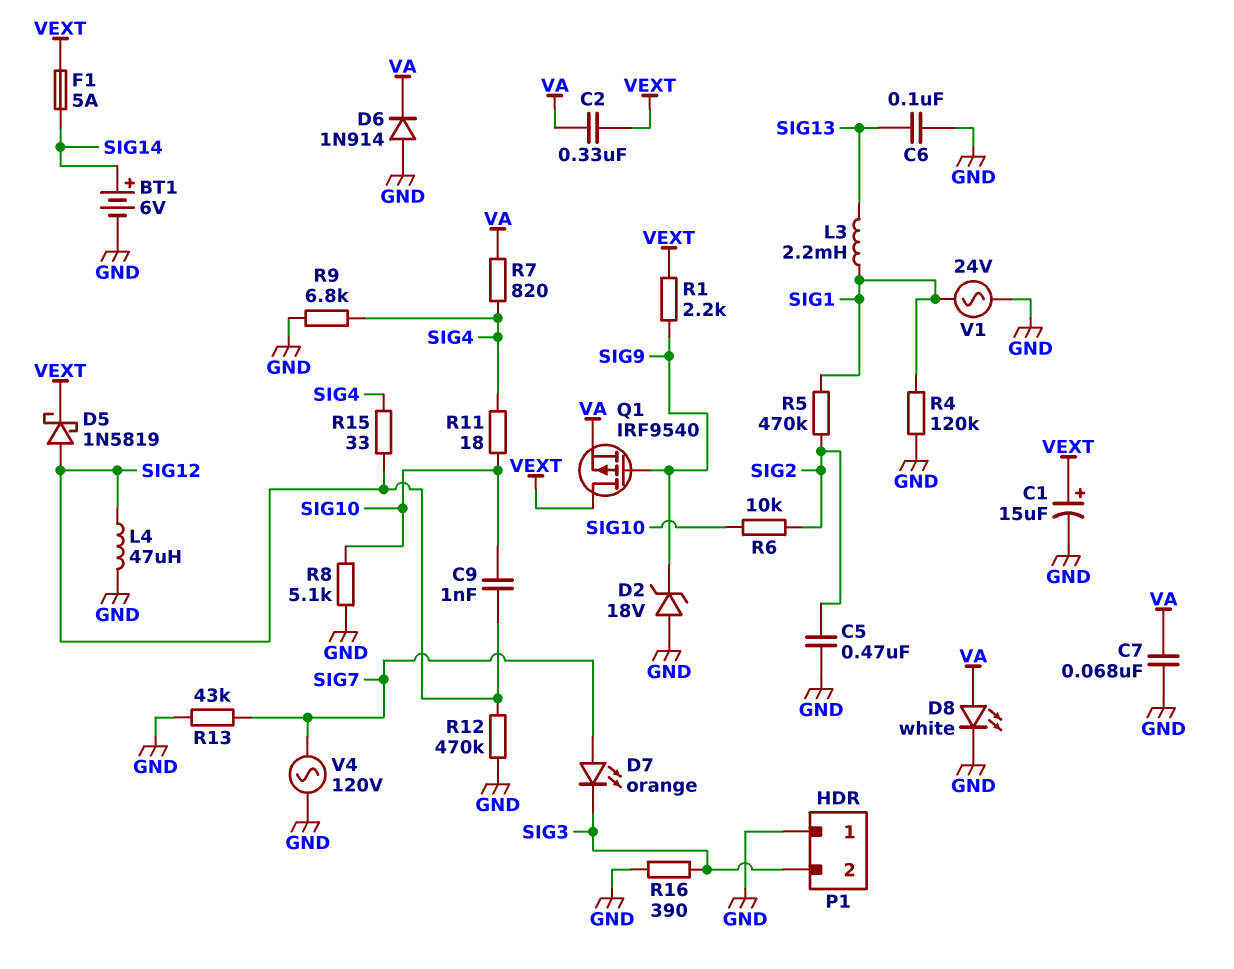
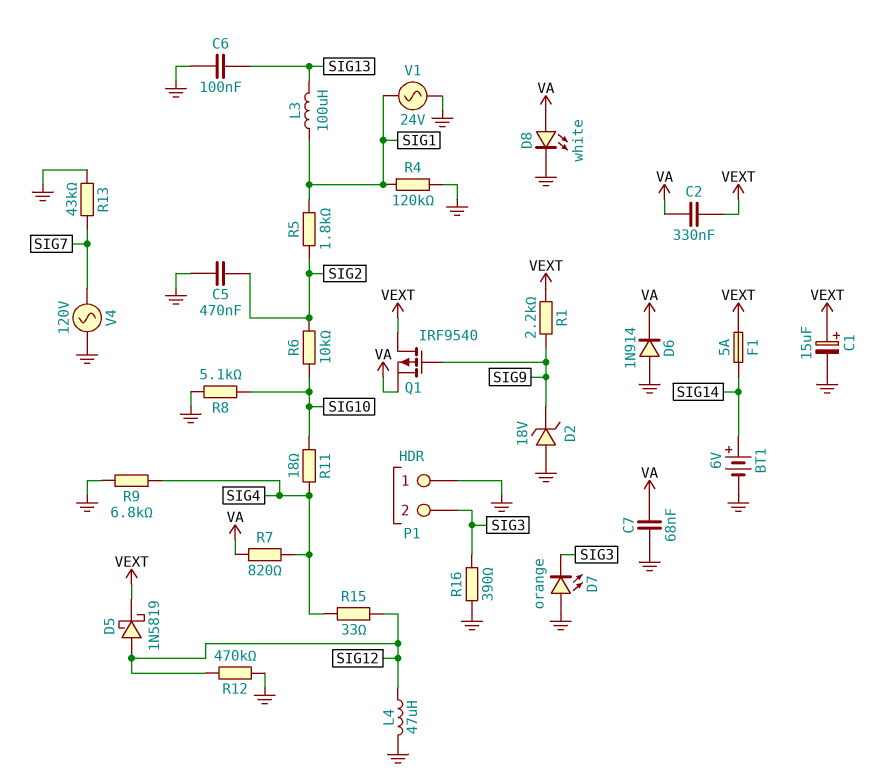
C9: 1nF (SIG10, SIG12) -> none
D7: LED orange (A SIG7, K SIG3) -> LED orange (A GND, K SIG3)
L3: 2.2mH (SIG1, SIG13) -> 100uH (SIG1, SIG13)
R5: 470k (SIG1, SIG2) -> 1.8k (SIG1, SIG2)

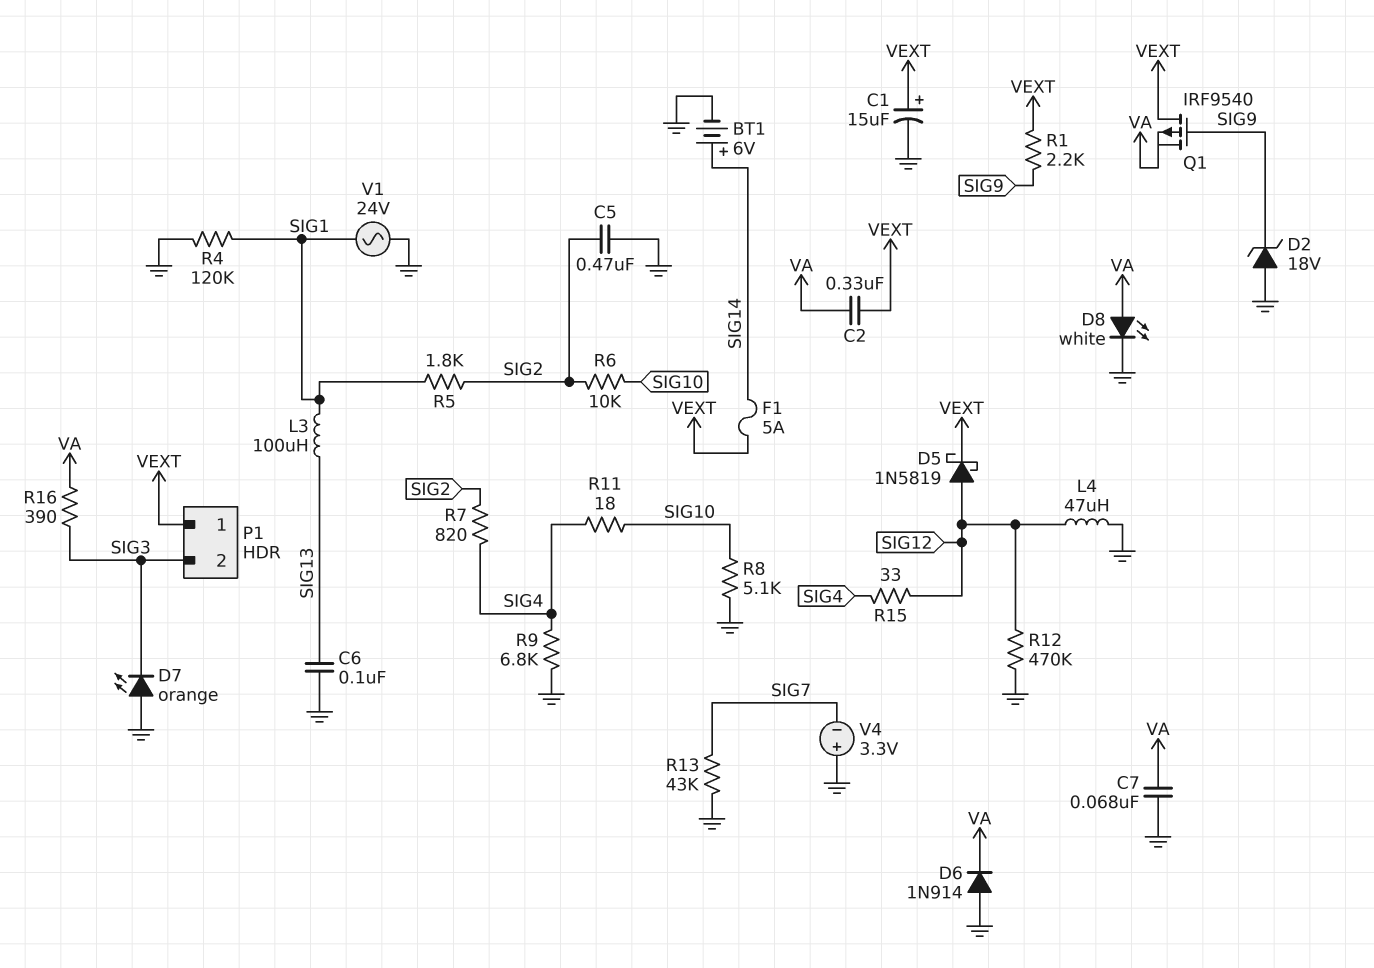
P1 pin 1: GND -> VEXT
R7: 820 (SIG4, VA) -> 820 (SIG2, SIG4)
R16: 390 (GND, SIG3) -> 390 (SIG3, VA)
V4: AC 120V (GND, SIG7) -> 3.3V (plus GND, minus SIG7)

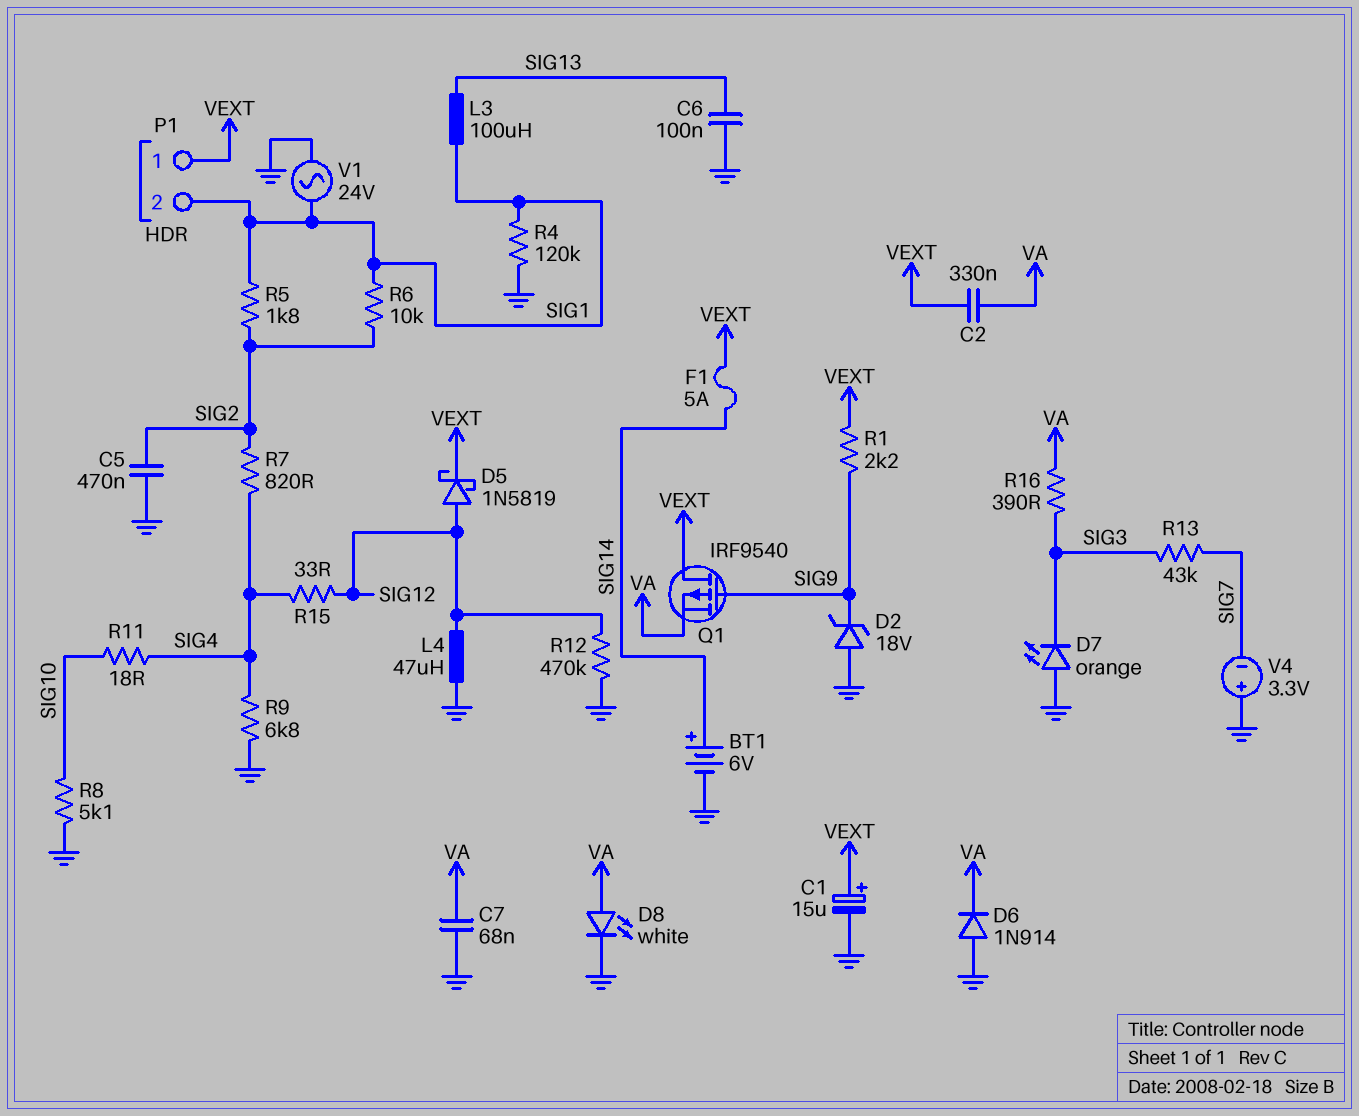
P1 pin 2: SIG3 -> SIG1
R6: 10k (SIG2, SIG10) -> 10k (SIG1, SIG2)
R13: 43k (GND, SIG7) -> 43k (SIG3, SIG7)

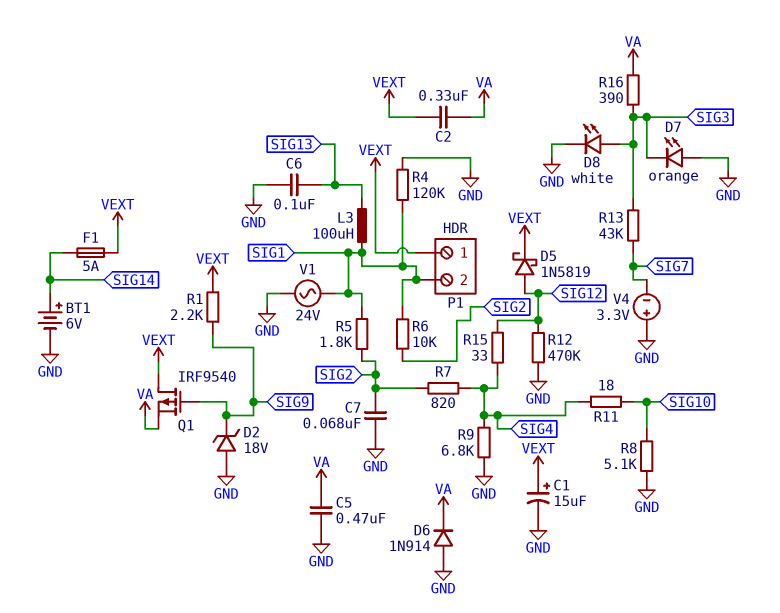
C5: 470nF (GND, SIG2) -> 470nF (GND, VA)
C7: 68nF (GND, VA) -> 68nF (GND, SIG2)
D8: LED white (A VA, K GND) -> LED white (A SIG3, K GND)
L4: 47uH (GND, SIG12) -> none

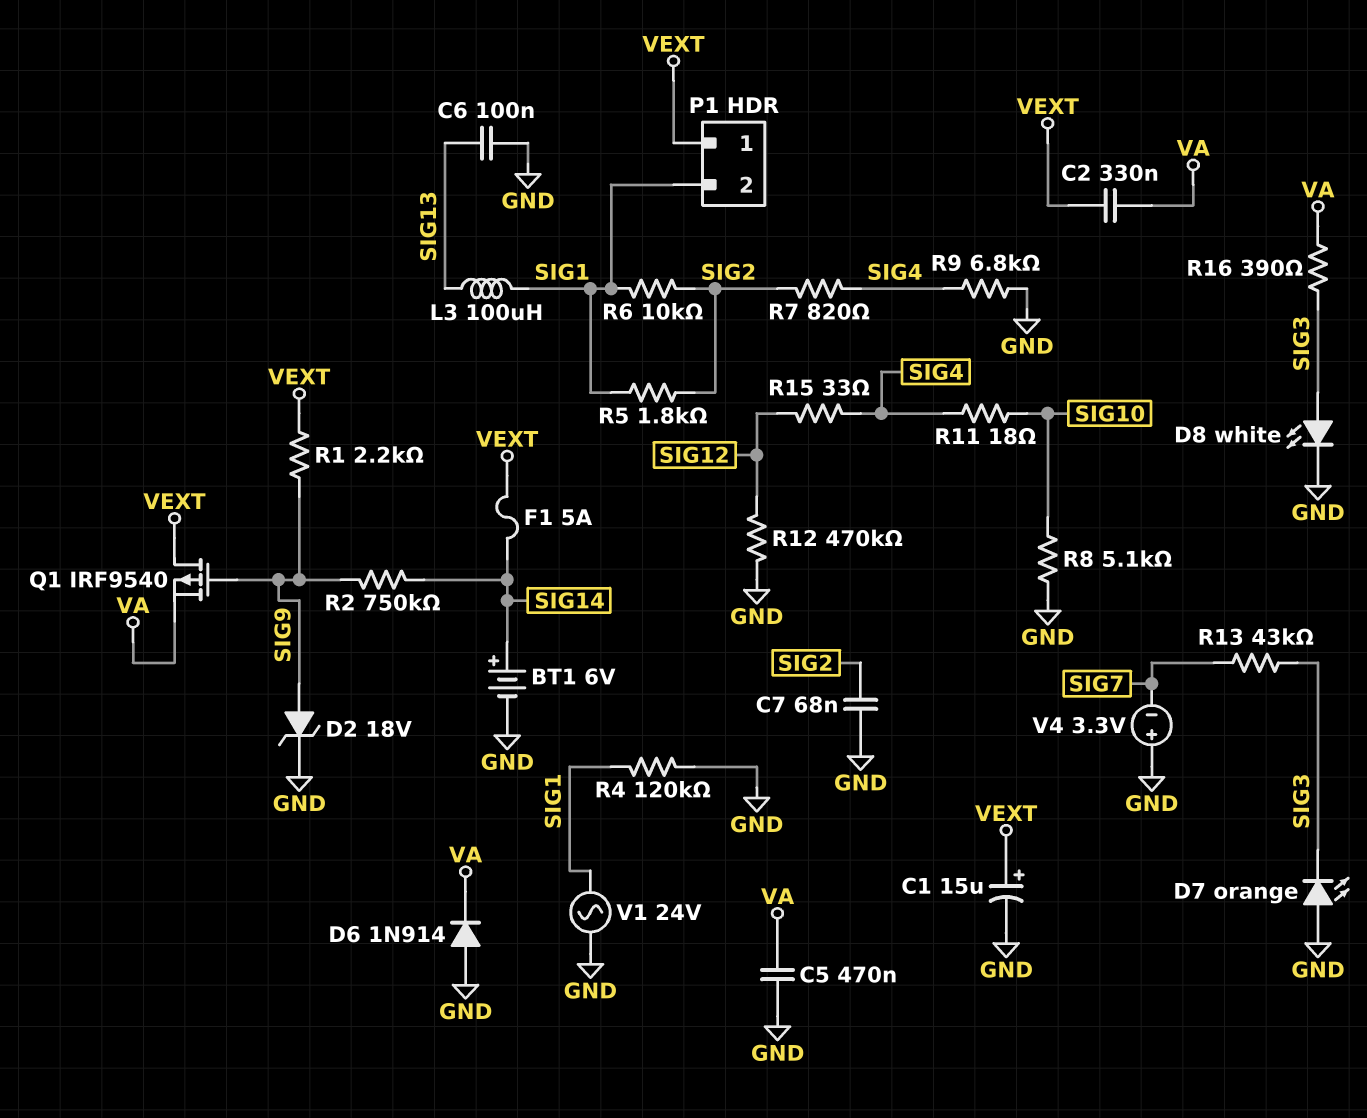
D2: zener 18V (A GND, K SIG9) -> zener 18V (A SIG9, K GND)
D5: schottky 1N5819 (A SIG12, K VEXT) -> none
R2: none -> 750k (SIG9, SIG14)

